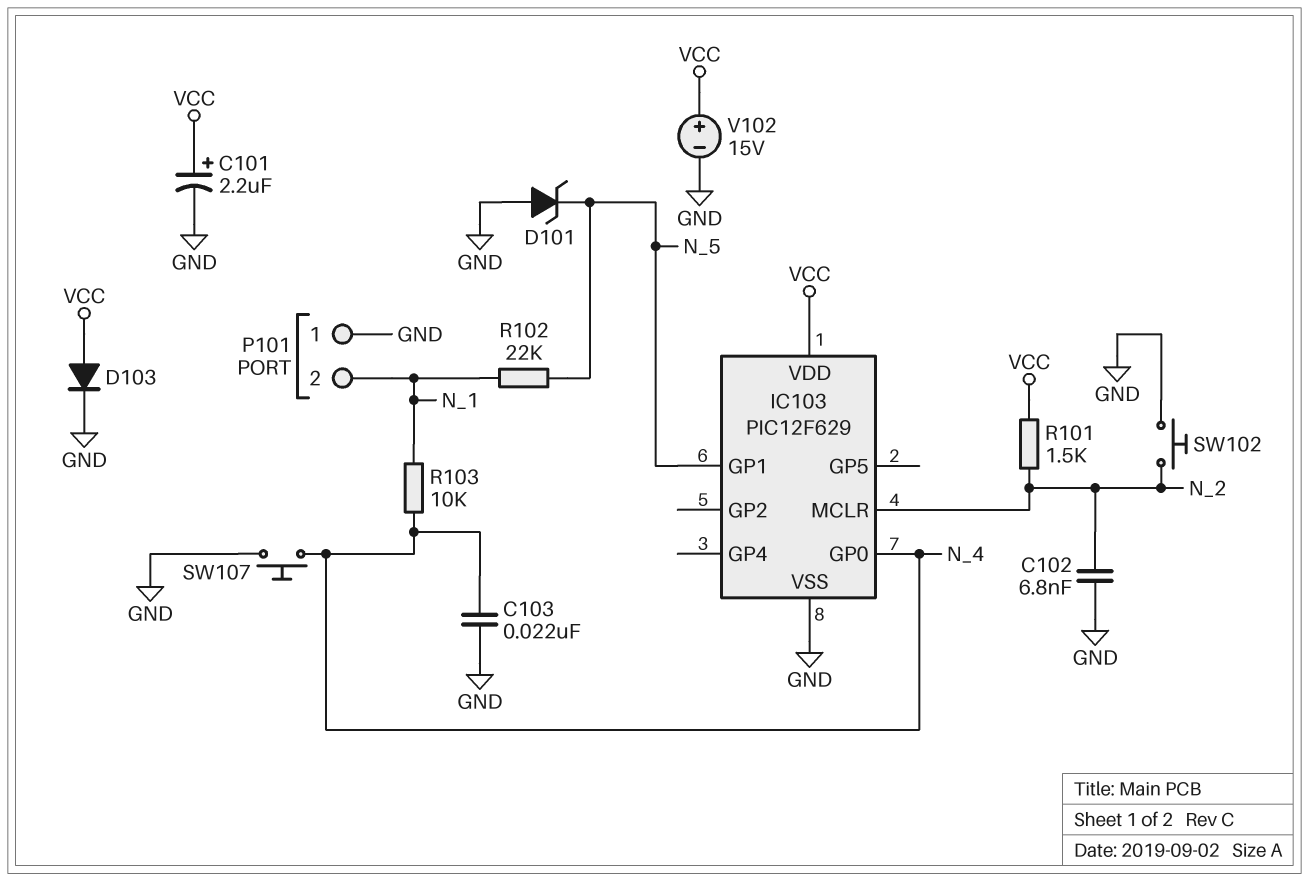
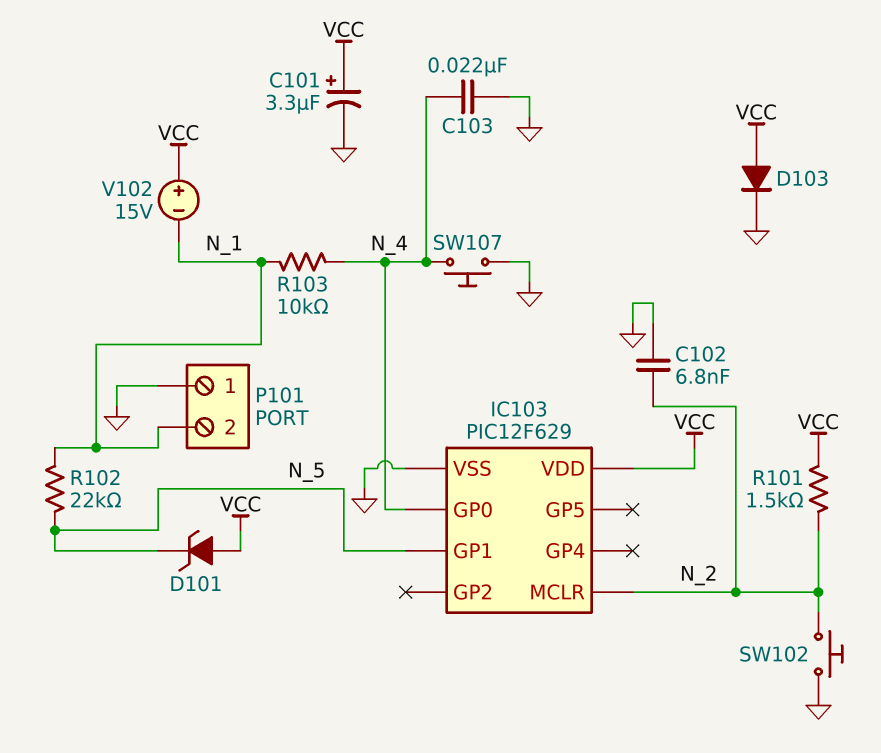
C101: 2.2uF (plus VCC, minus GND) -> 3.3uF (plus VCC, minus GND)
D101: zener (A GND, K N_5) -> zener (A VCC, K N_5)
V102: 15V (plus VCC, minus GND) -> 15V (plus VCC, minus N_1)

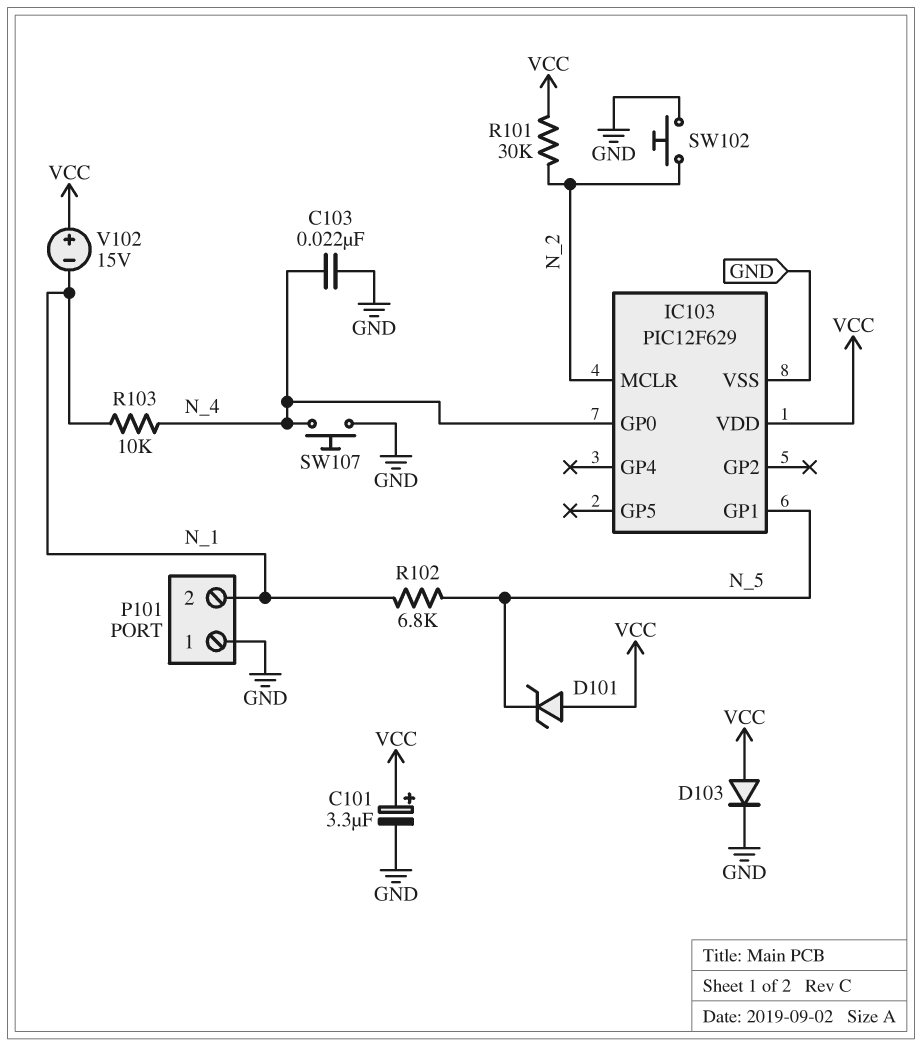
C102: 6.8nF (GND, N_2) -> none
R101: 1.5k (N_2, VCC) -> 30k (N_2, VCC)
R102: 22k (N_1, N_5) -> 6.8k (N_1, N_5)

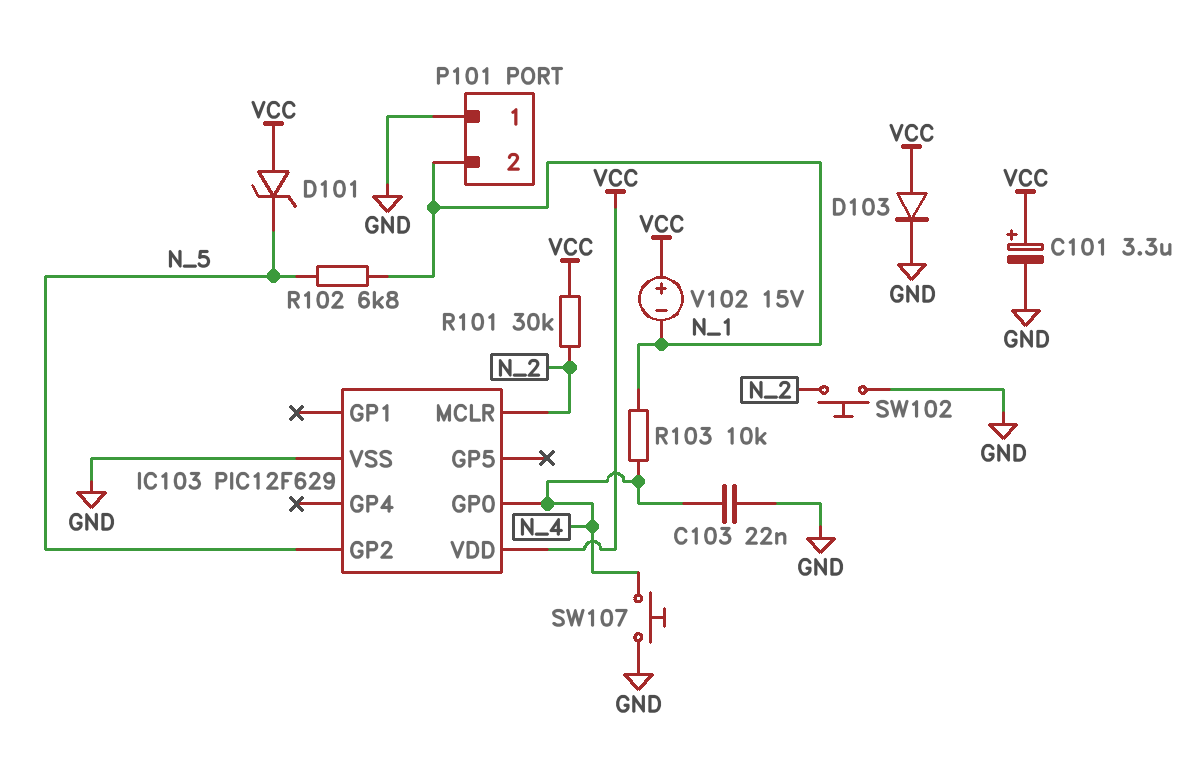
IC103 pin GP1: N_5 -> none
IC103 pin GP2: none -> N_5

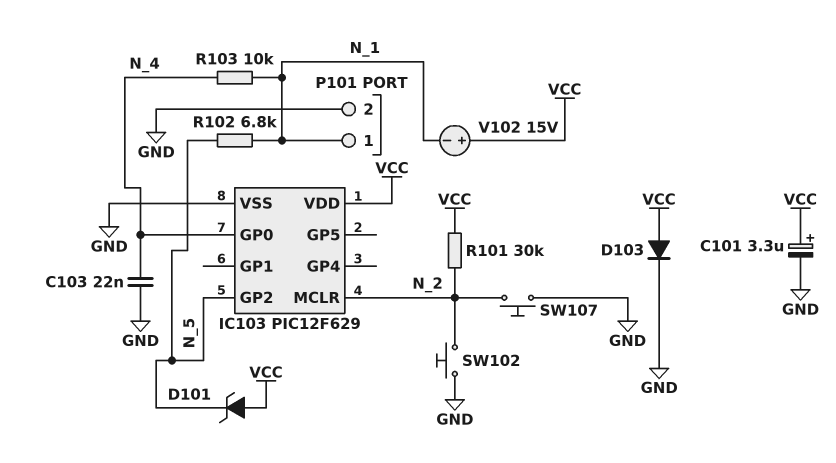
P101 pin 1: GND -> N_1
P101 pin 2: N_1 -> GND
SW107: button (GND, N_4) -> button (GND, N_2)

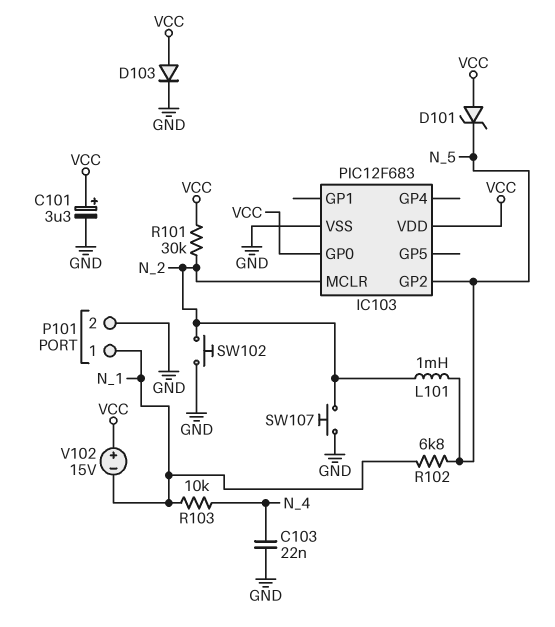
IC103: PIC12F629 -> PIC12F683
IC103 pin GP0: N_4 -> VCC
L101: none -> 1mH (N_2, N_5)

